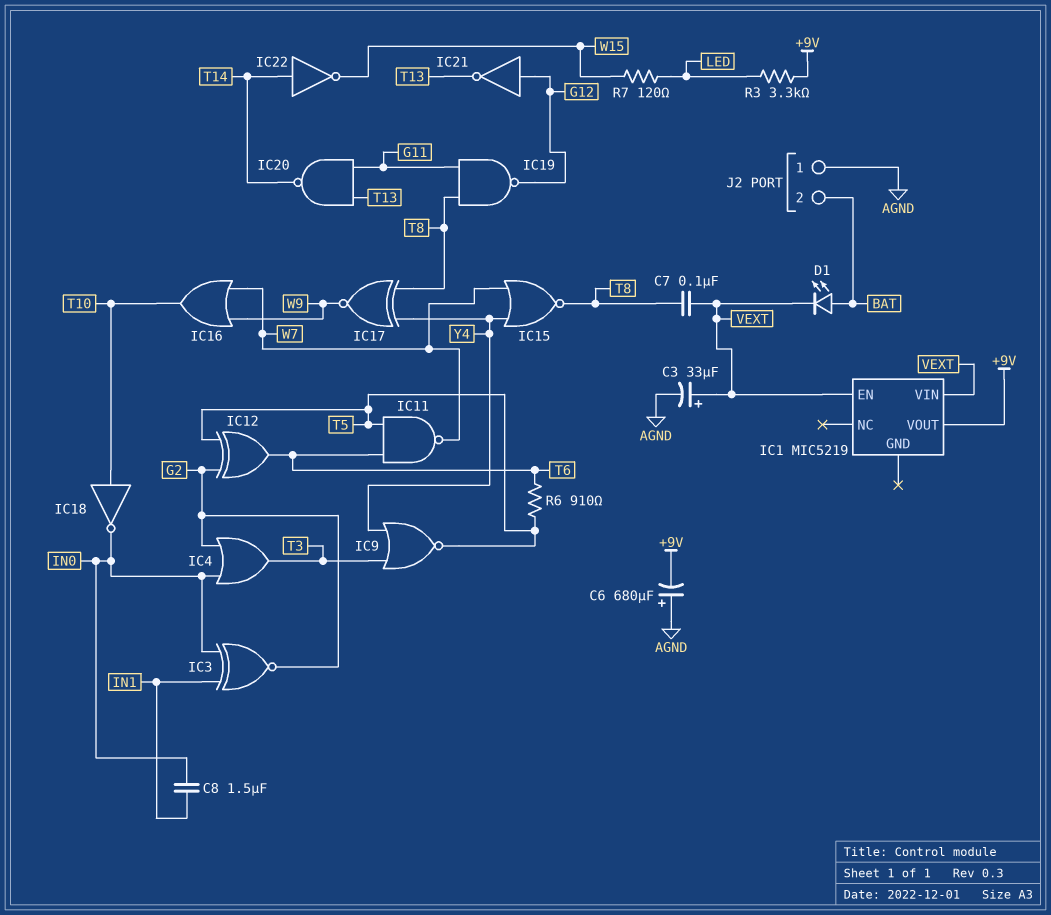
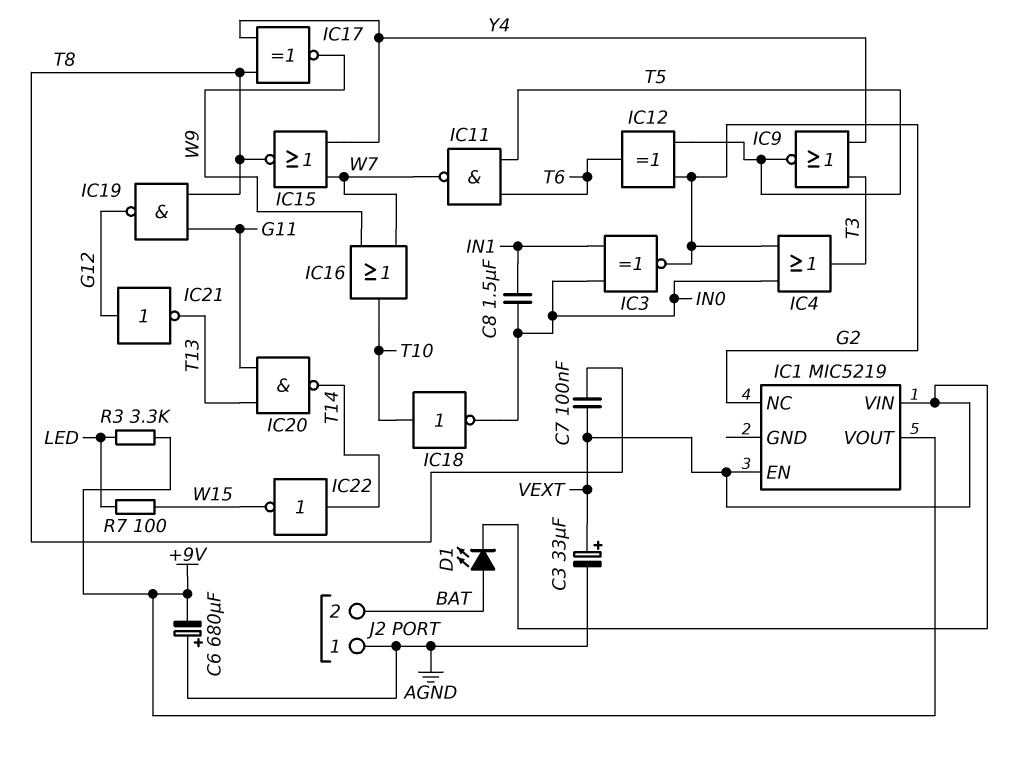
IC1 pin NC: none -> G2
R6: 910 (T5, T6) -> none
R7: 120 (LED, W15) -> 100 (LED, W15)

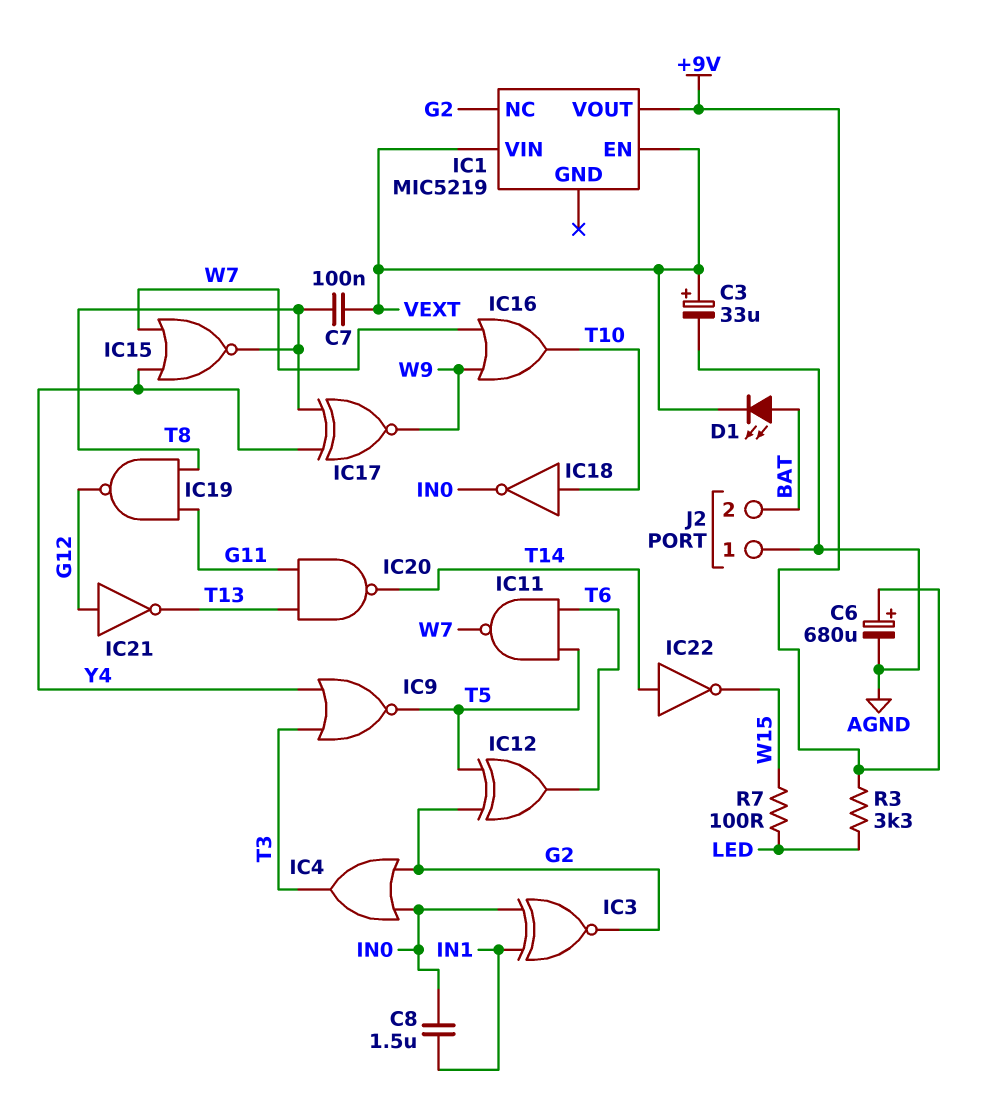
C6: 680uF (plus AGND, minus +9V) -> 680uF (plus +9V, minus AGND)

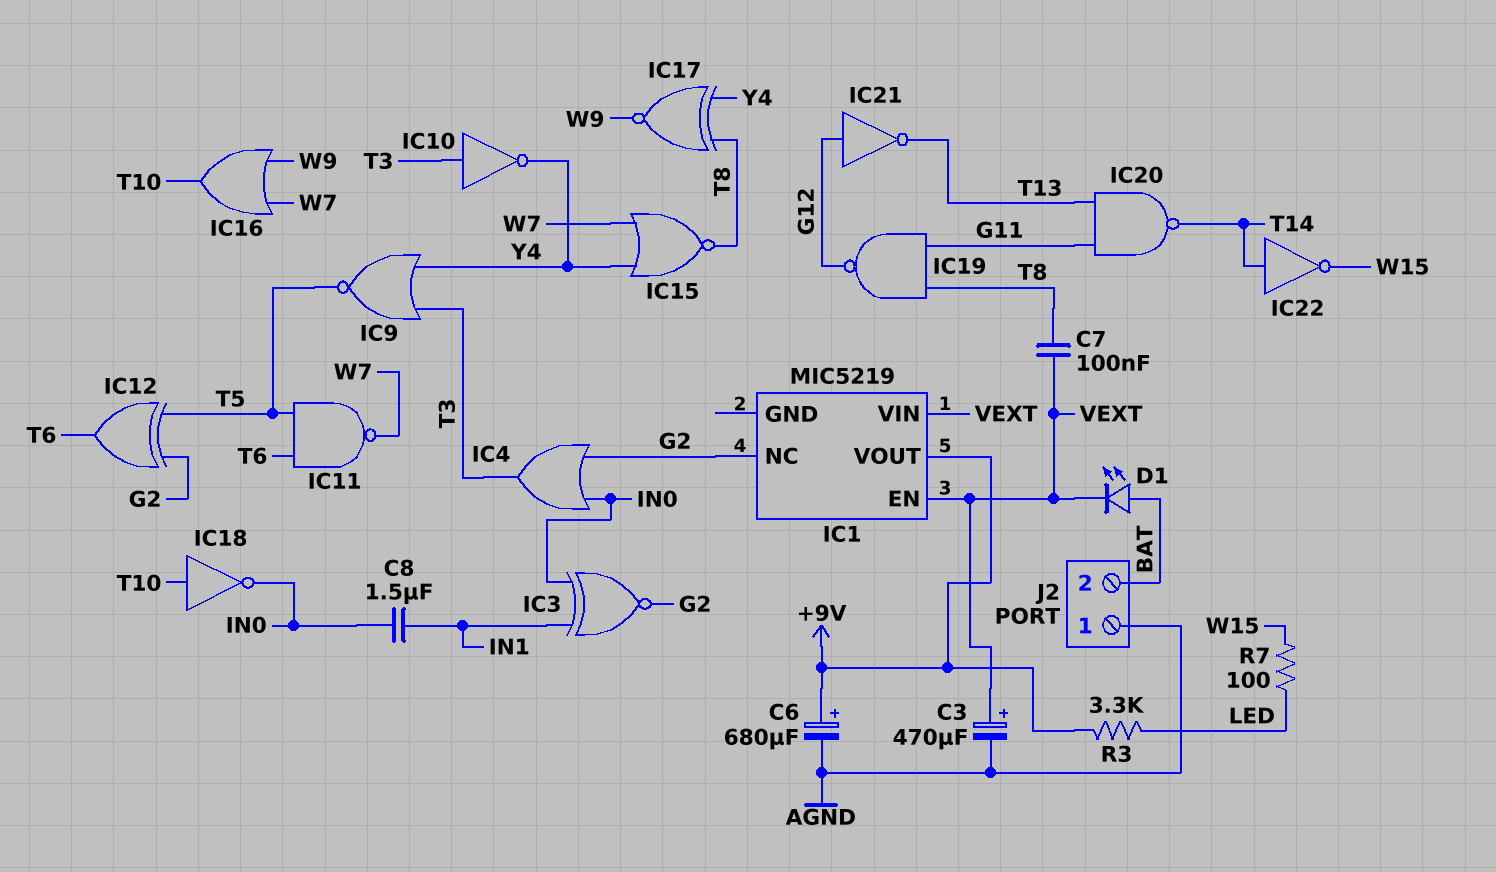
C3: 33uF (plus VEXT, minus AGND) -> 470uF (plus VEXT, minus AGND)
IC10: none -> NOT (in T3, out Y4)

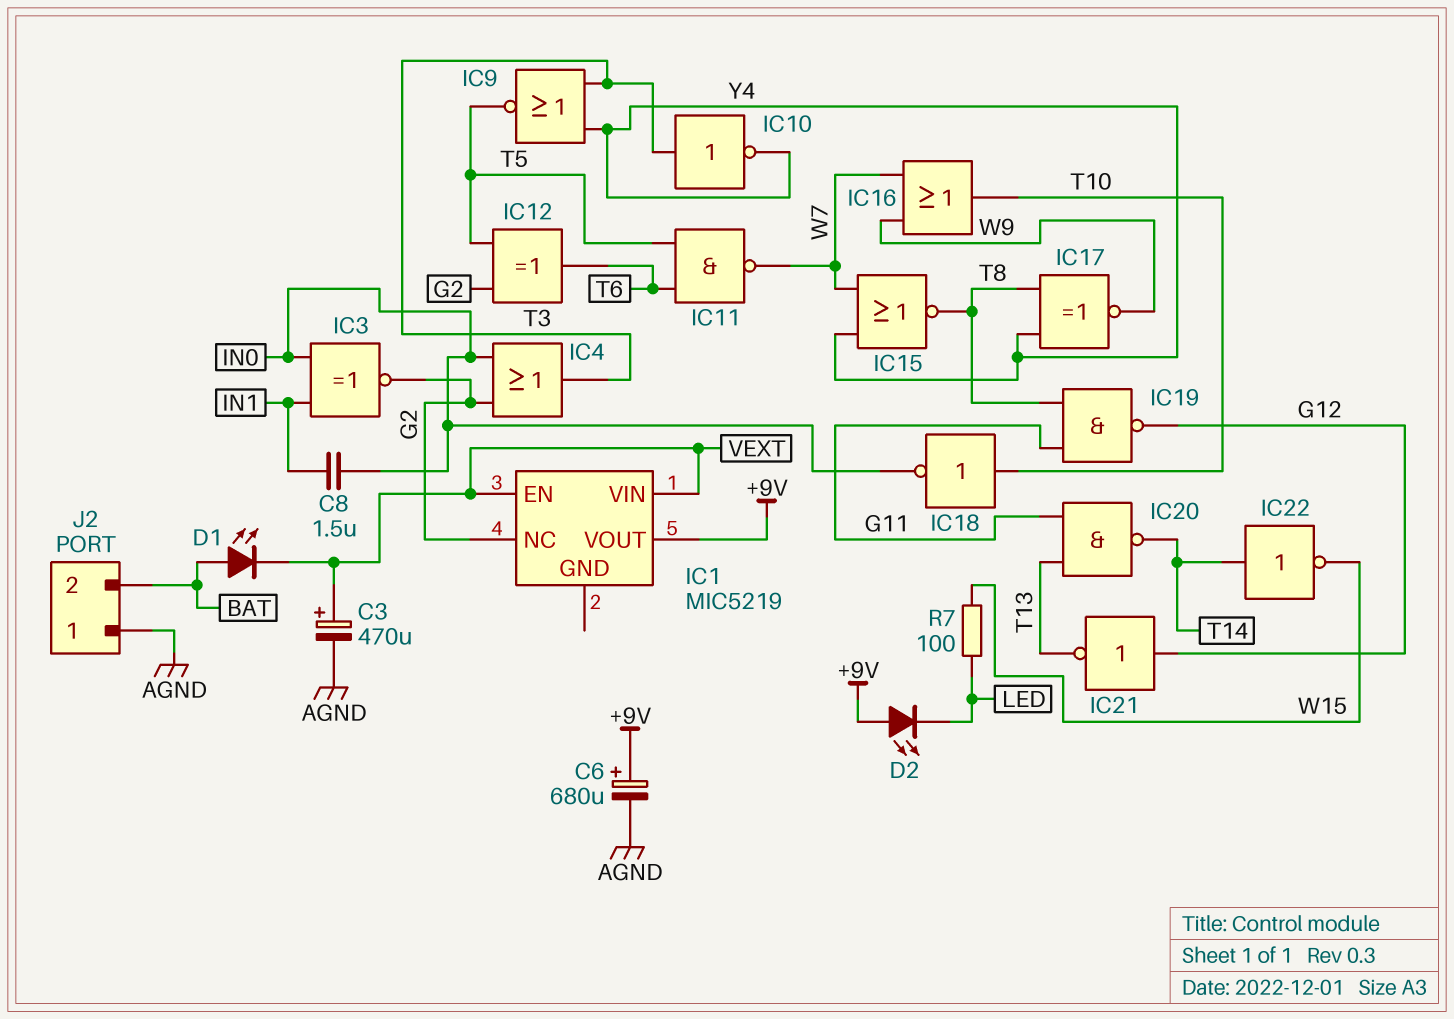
C7: 100nF (T8, VEXT) -> none
D2: none -> LED (A +9V, K LED)
R3: 3.3k (+9V, LED) -> none

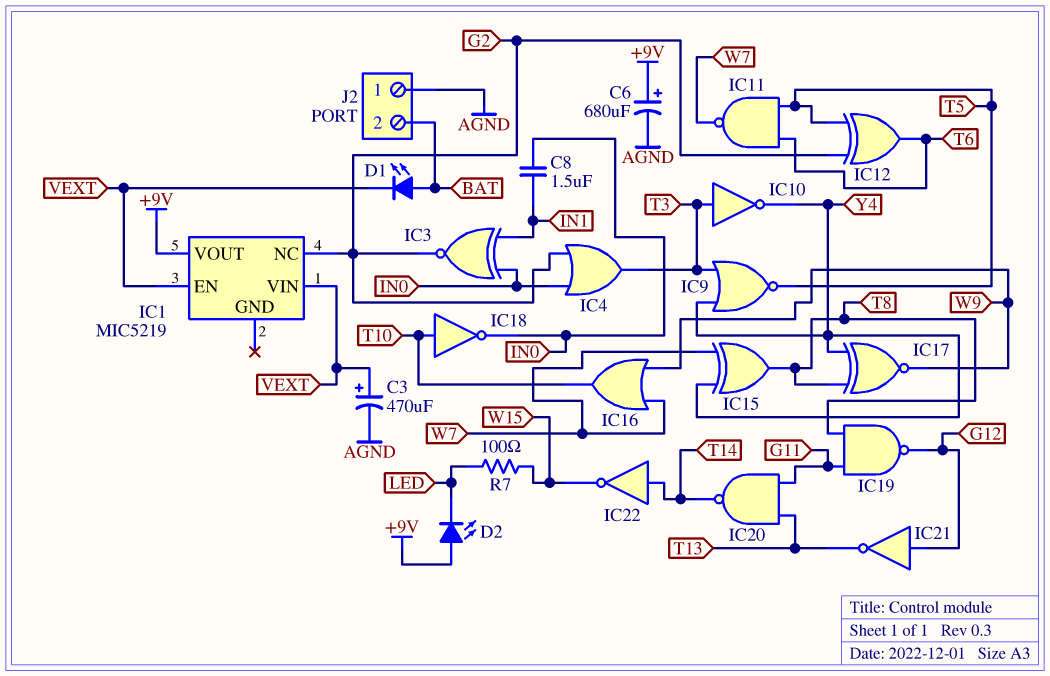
IC15: NOR (in W7, in Y4, out T8) -> XOR (in W7, in Y4, out T8)

